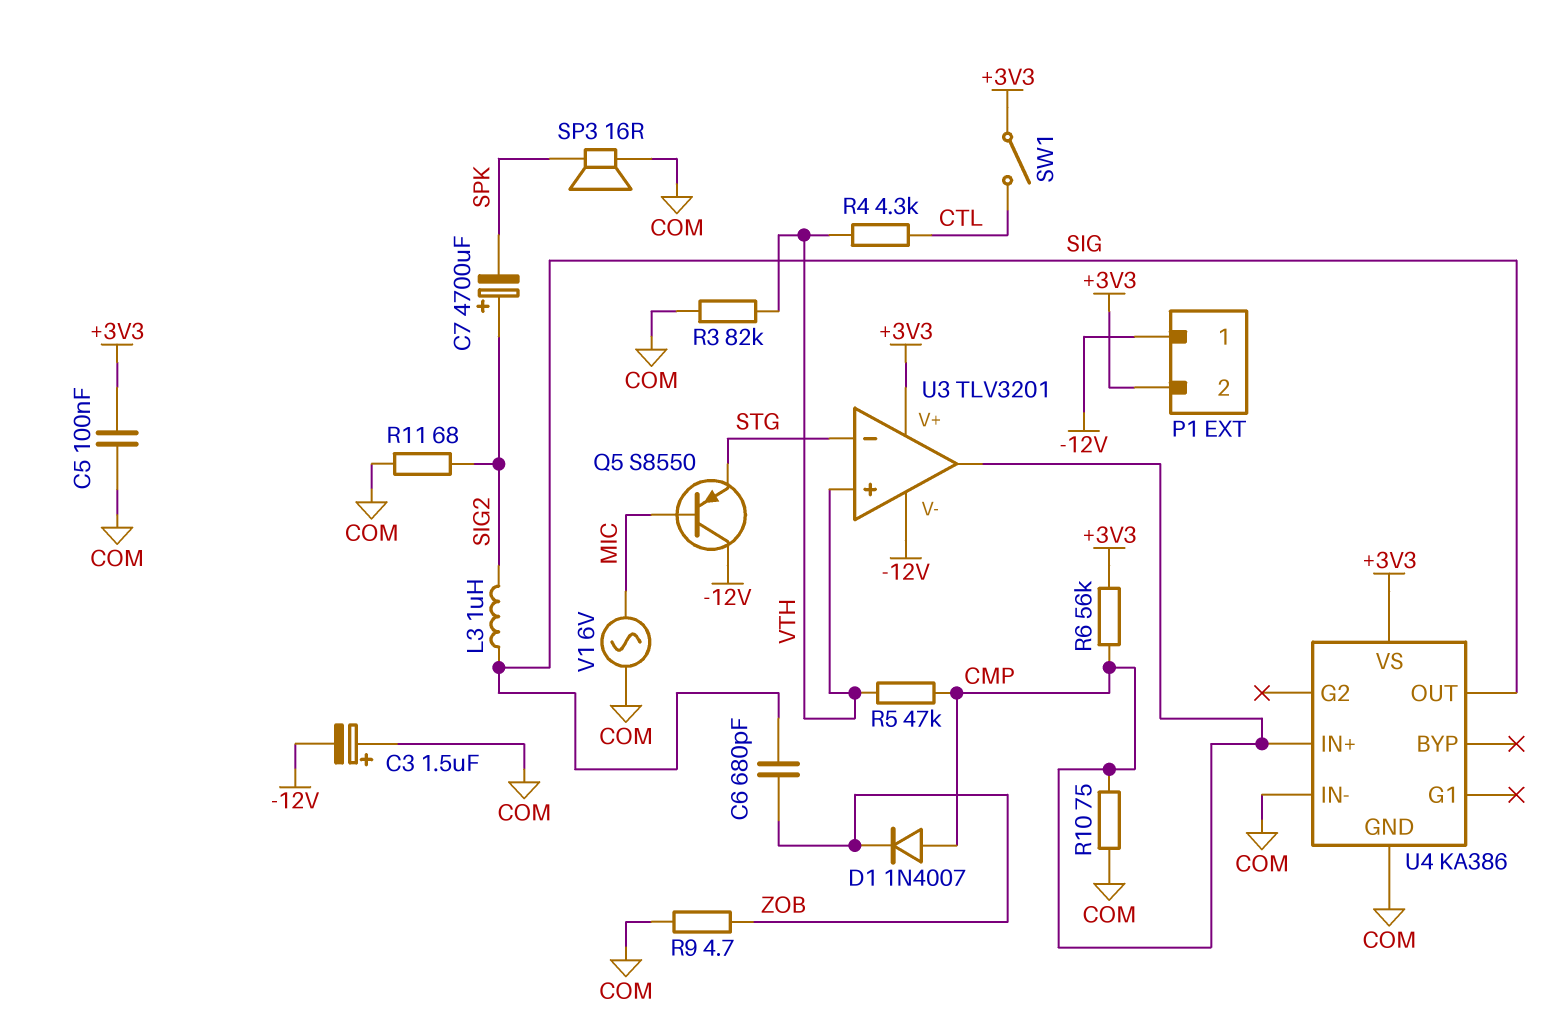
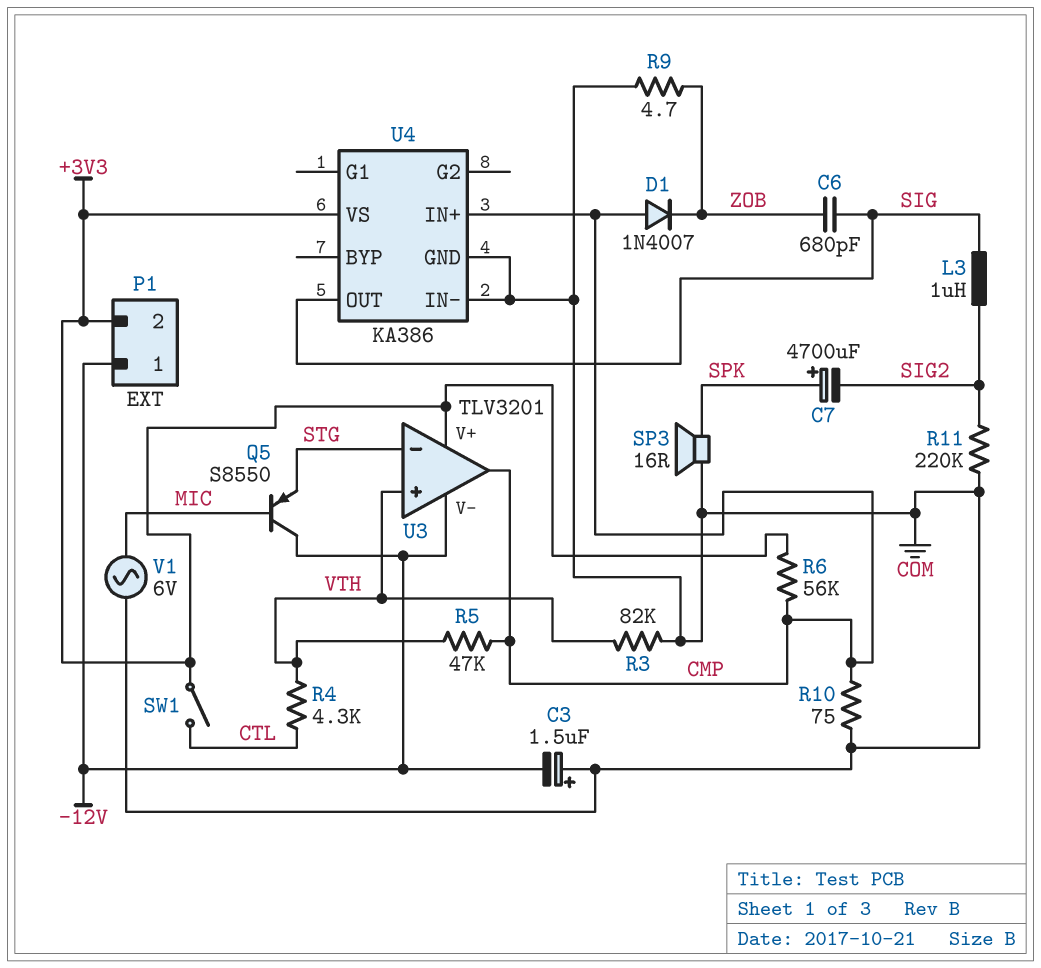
C5: 100nF (+3V3, COM) -> none
C7: 4700uF (plus SIG2, minus SPK) -> 4700uF (plus SPK, minus SIG2)
R11: 68 (COM, SIG2) -> 220k (COM, SIG2)

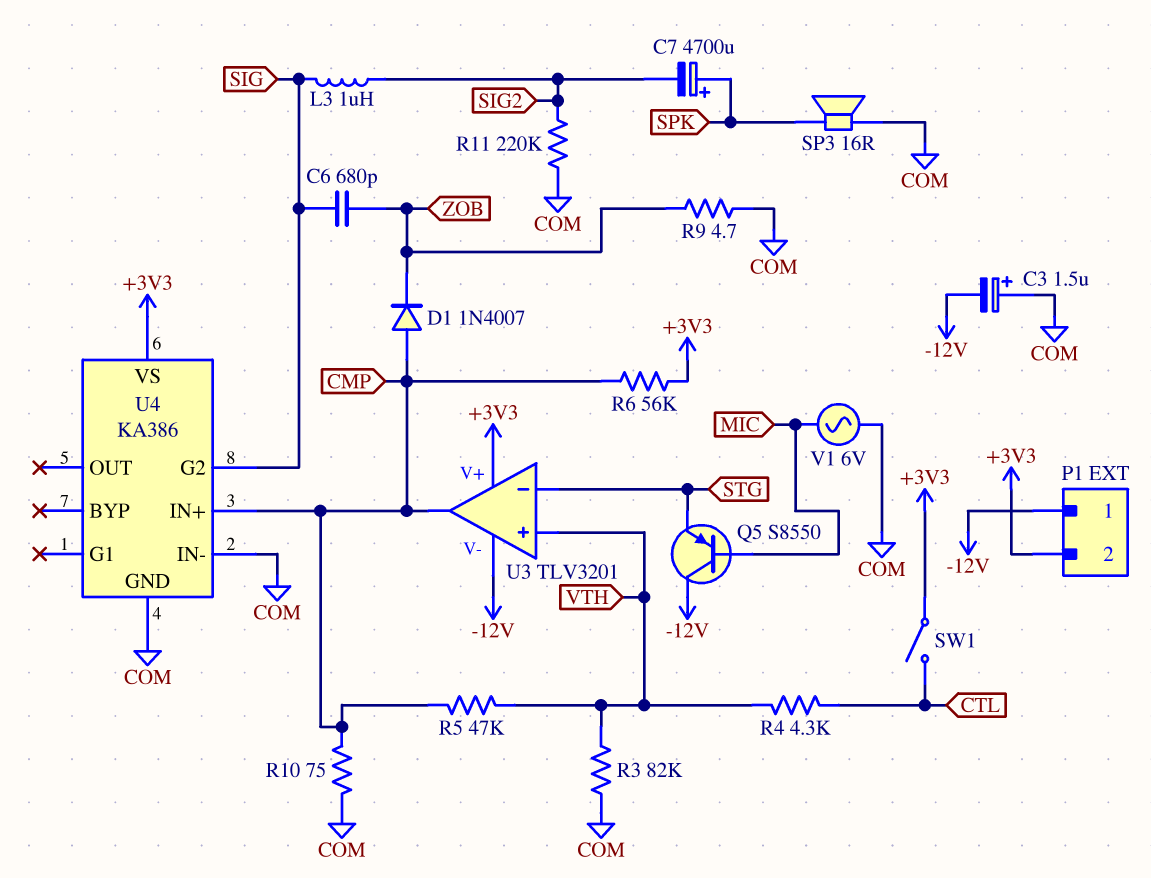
U4 pin G2: none -> SIG
U4 pin OUT: SIG -> none

